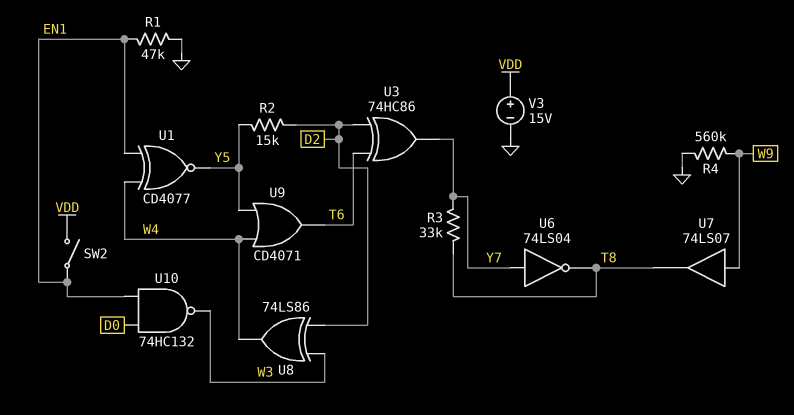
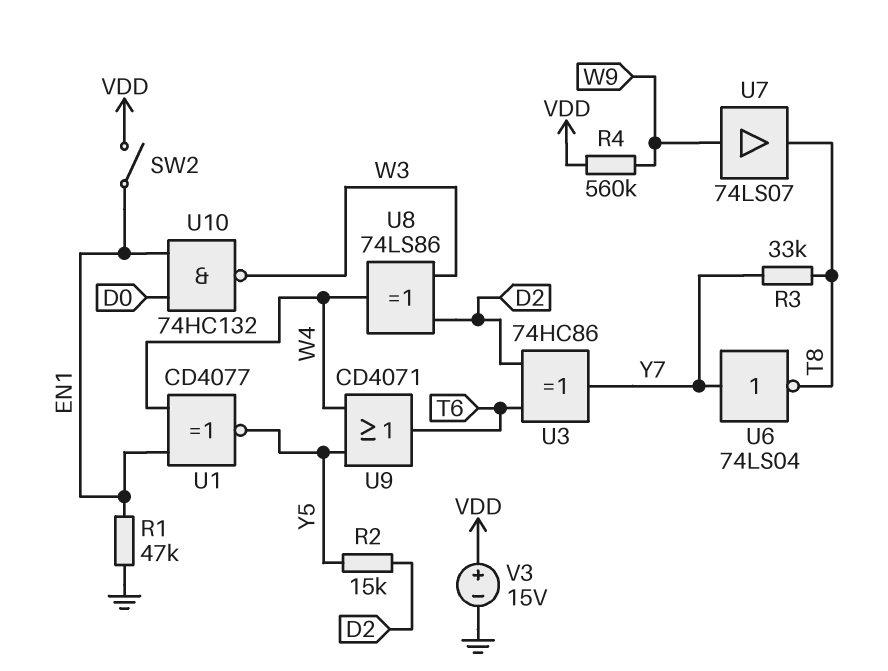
R4: 560k (GND, W9) -> 560k (VDD, W9)

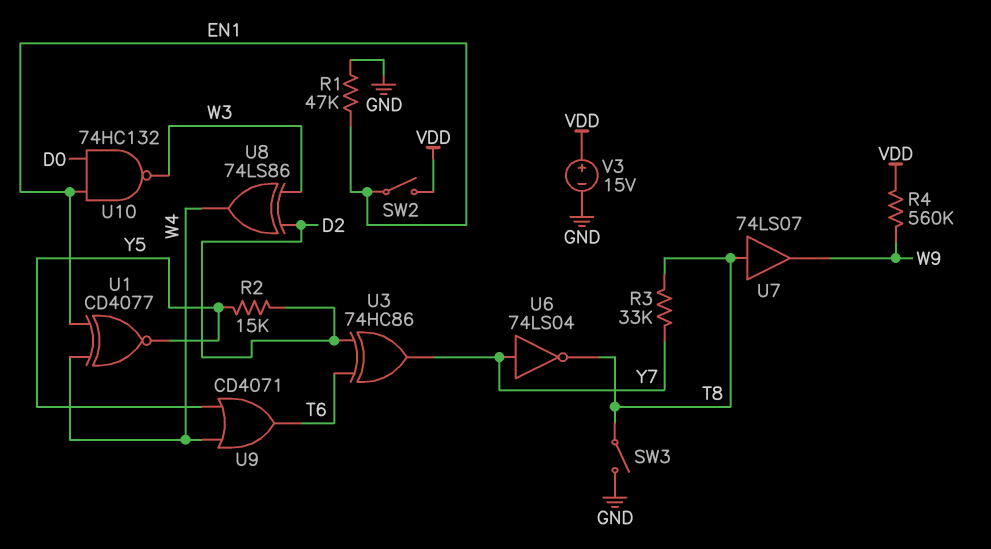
SW3: none -> switch (GND, T8)
U7: buffer 74LS07 (in W9, out T8) -> buffer 74LS07 (in T8, out W9)

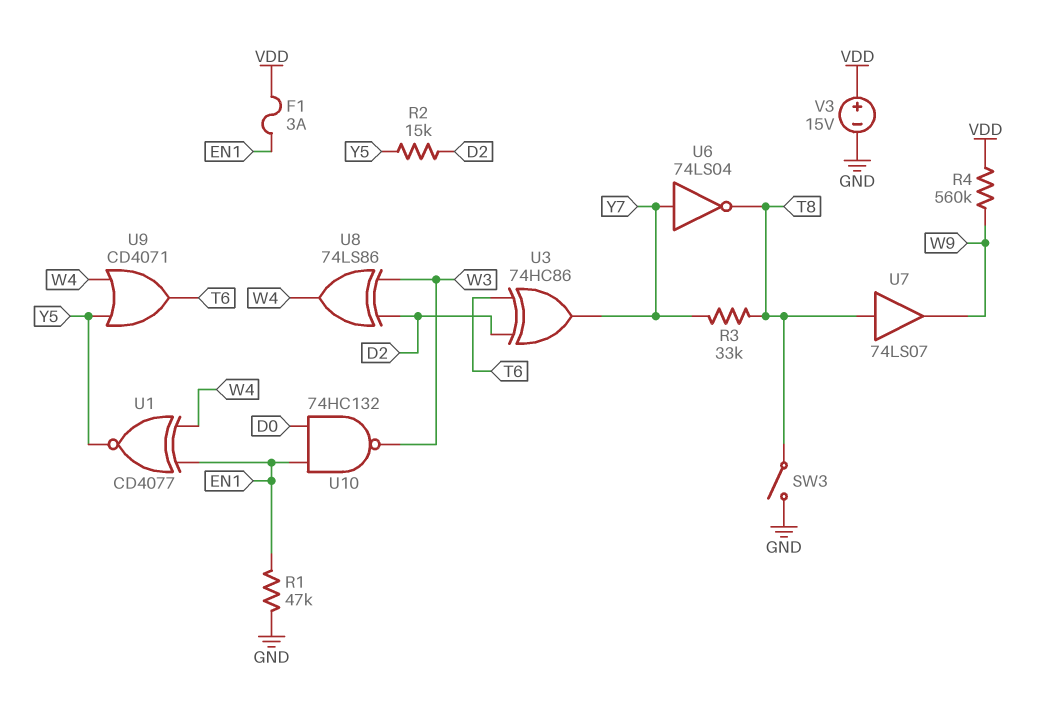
F1: none -> 3A (EN1, VDD)
SW2: switch (EN1, VDD) -> none

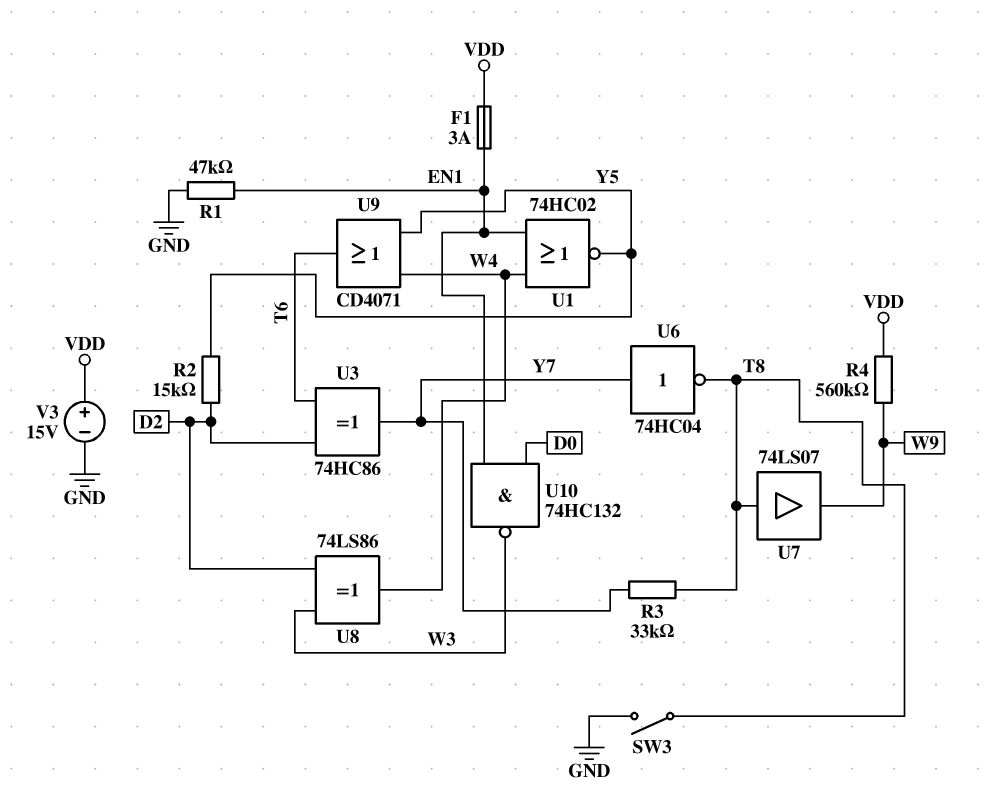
U1: XNOR CD4077 (in EN1, in W4, out Y5) -> NOR 74HC02 (in EN1, in W4, out Y5)
U6: NOT 74LS04 (in Y7, out T8) -> NOT 74HC04 (in Y7, out T8)

